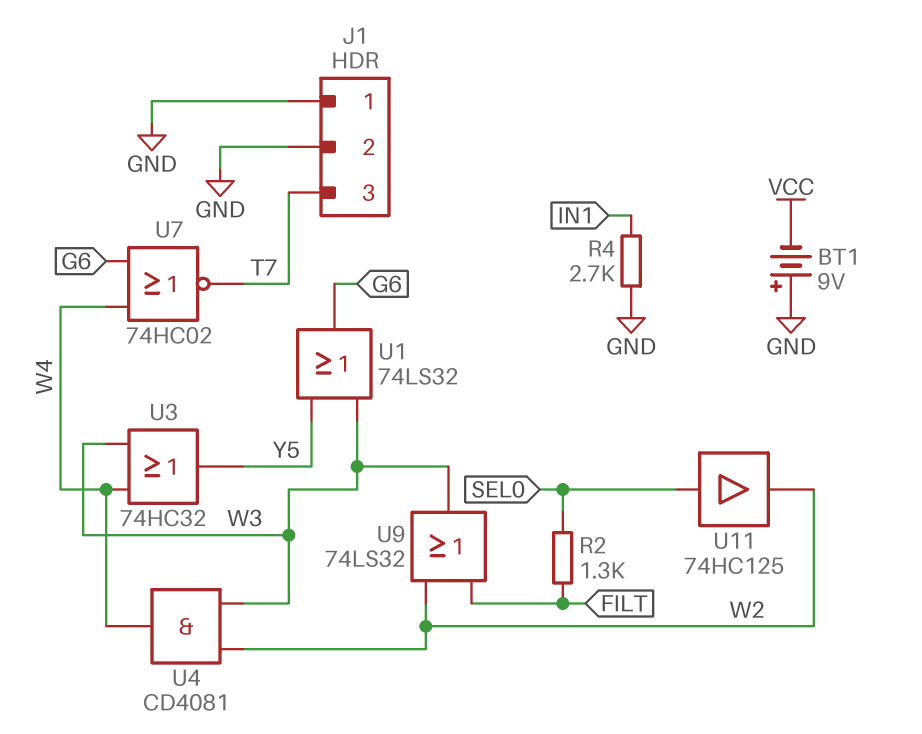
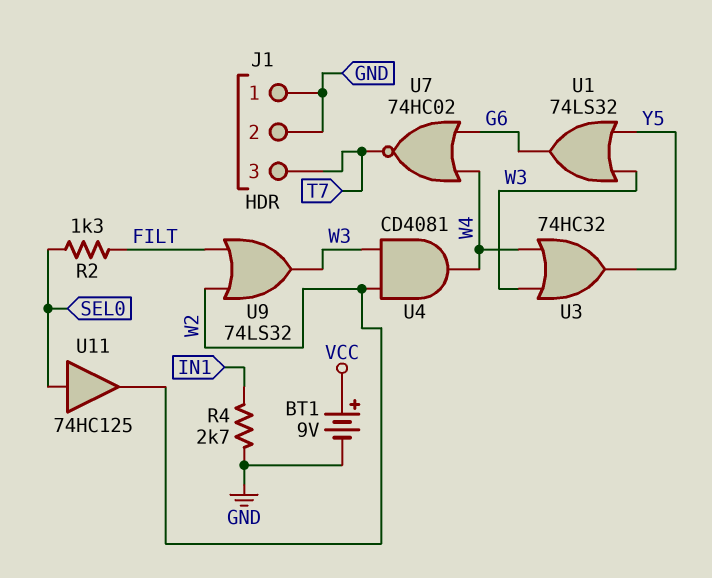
BT1: 9V (plus GND, minus VCC) -> 9V (plus VCC, minus GND)

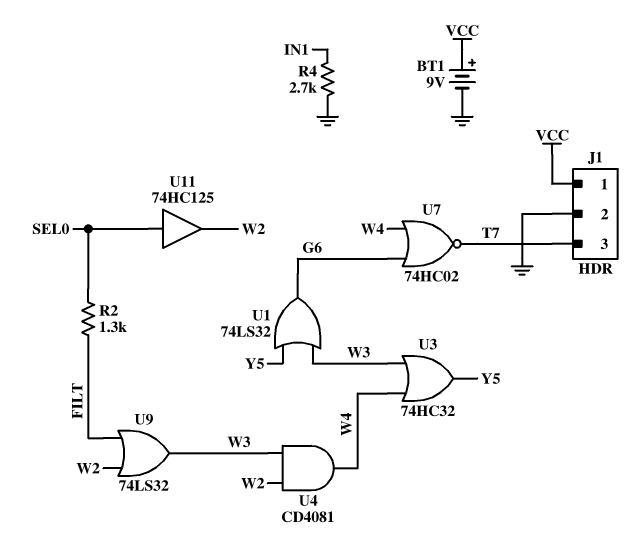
J1 pin 1: GND -> VCC

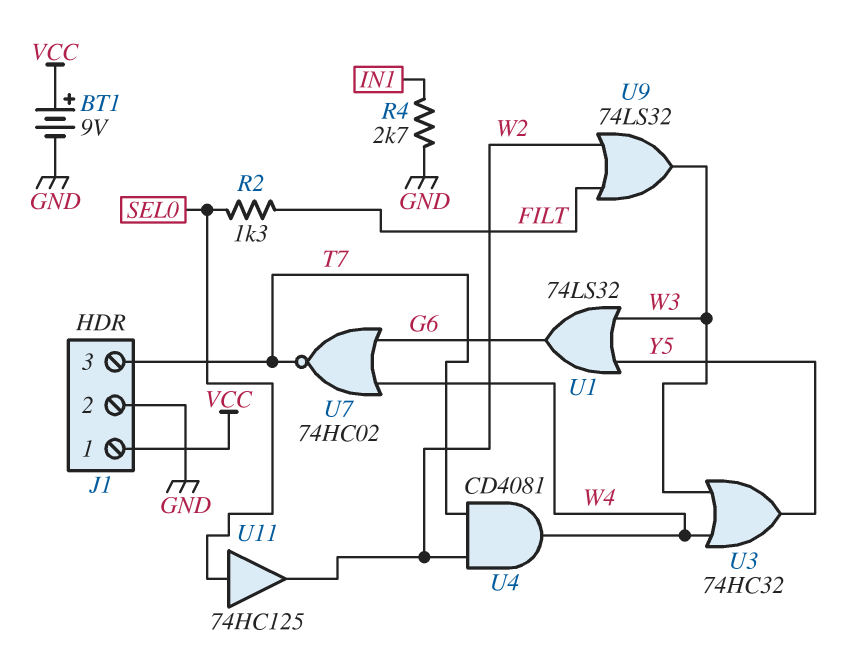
U4: AND CD4081 (in W2, in W3, out W4) -> AND CD4081 (in T7, in W2, out W4)

